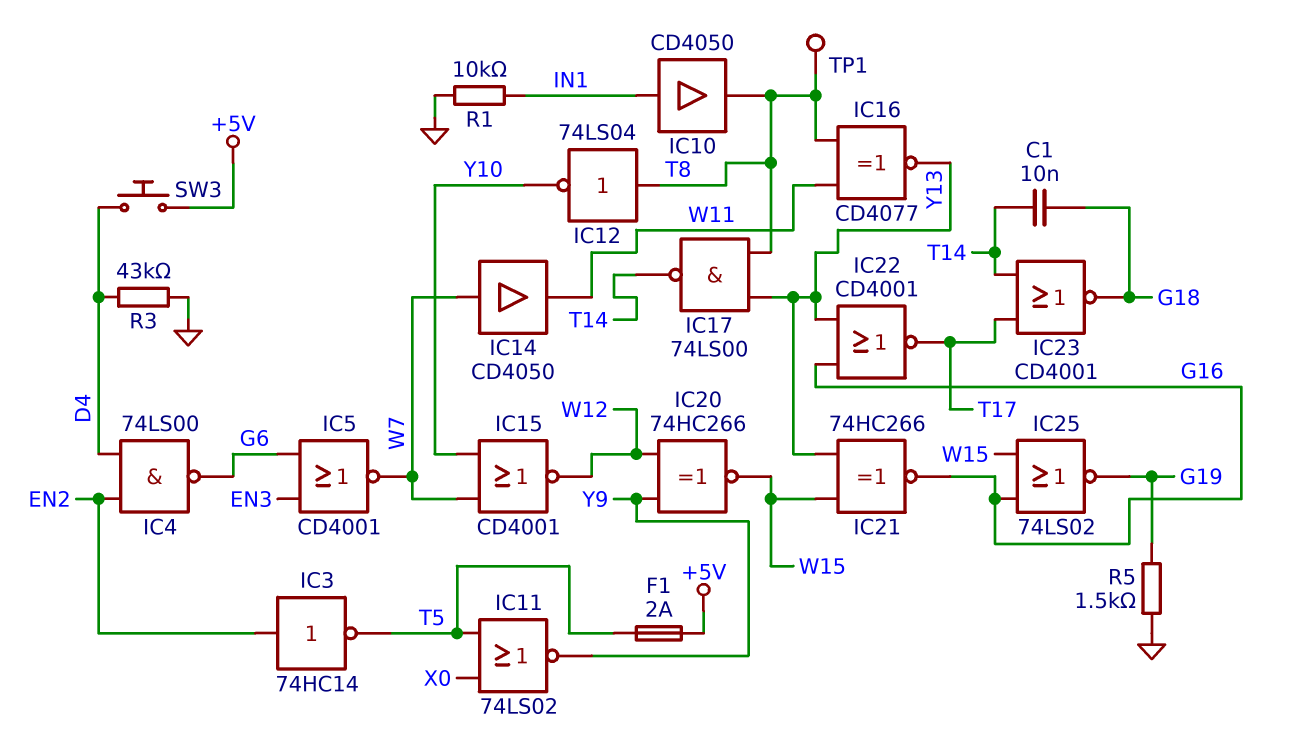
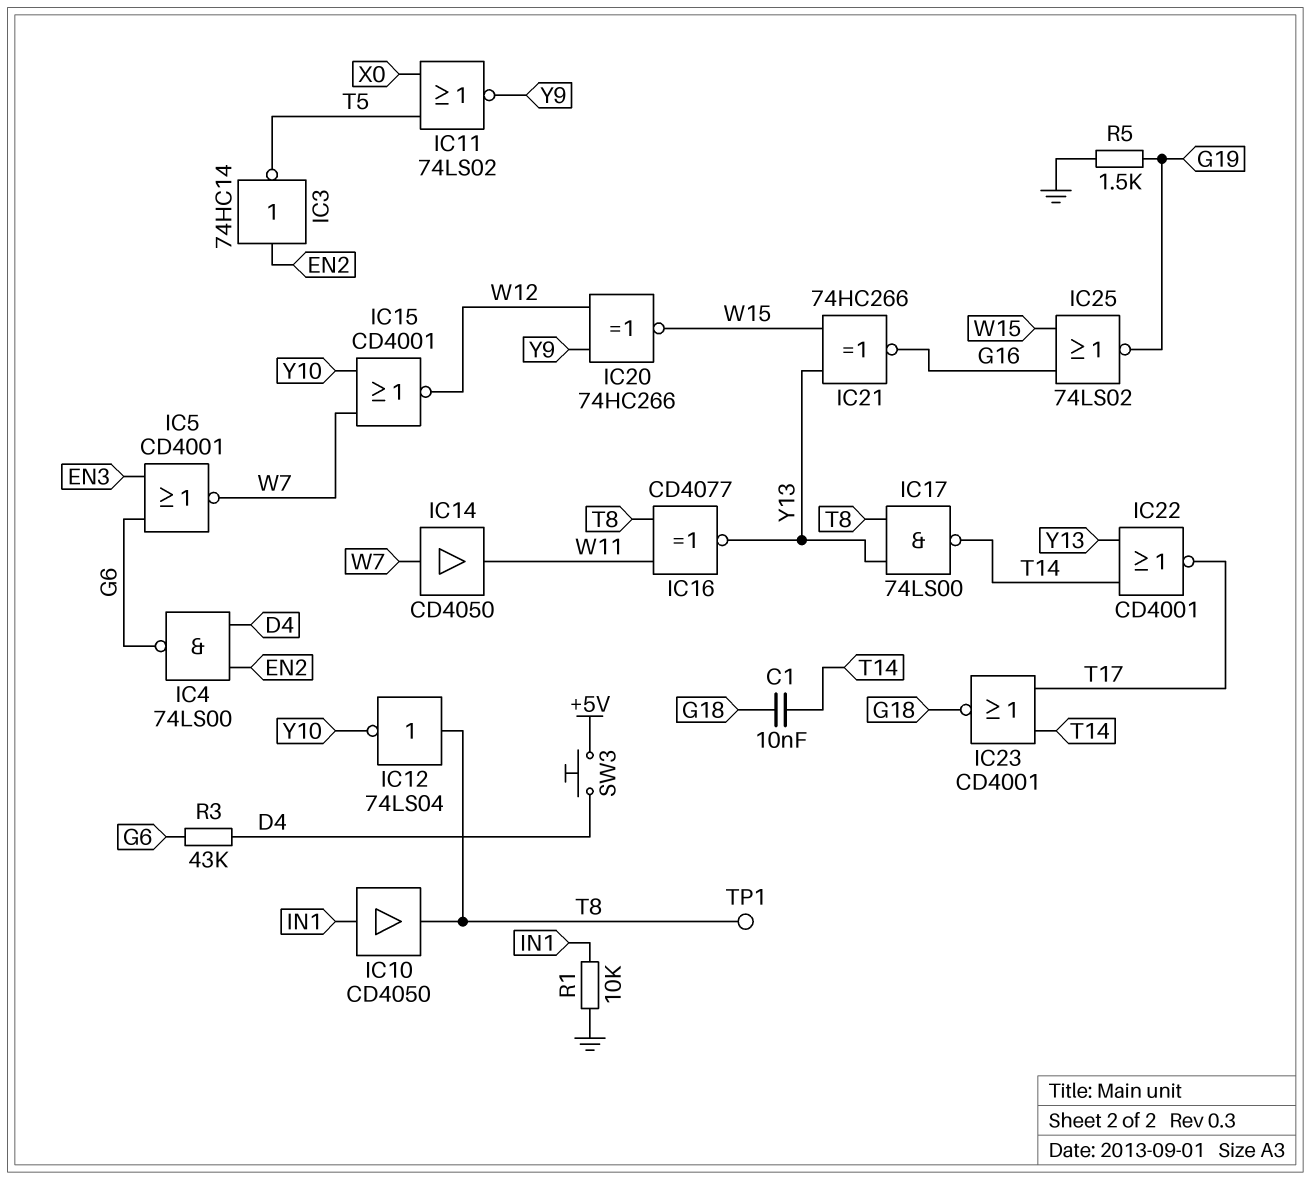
F1: 2A (+5V, T5) -> none
IC22: NOR CD4001 (in G16, in Y13, out T17) -> NOR CD4001 (in T14, in Y13, out T17)
R3: 43k (D4, GND) -> 43k (D4, G6)

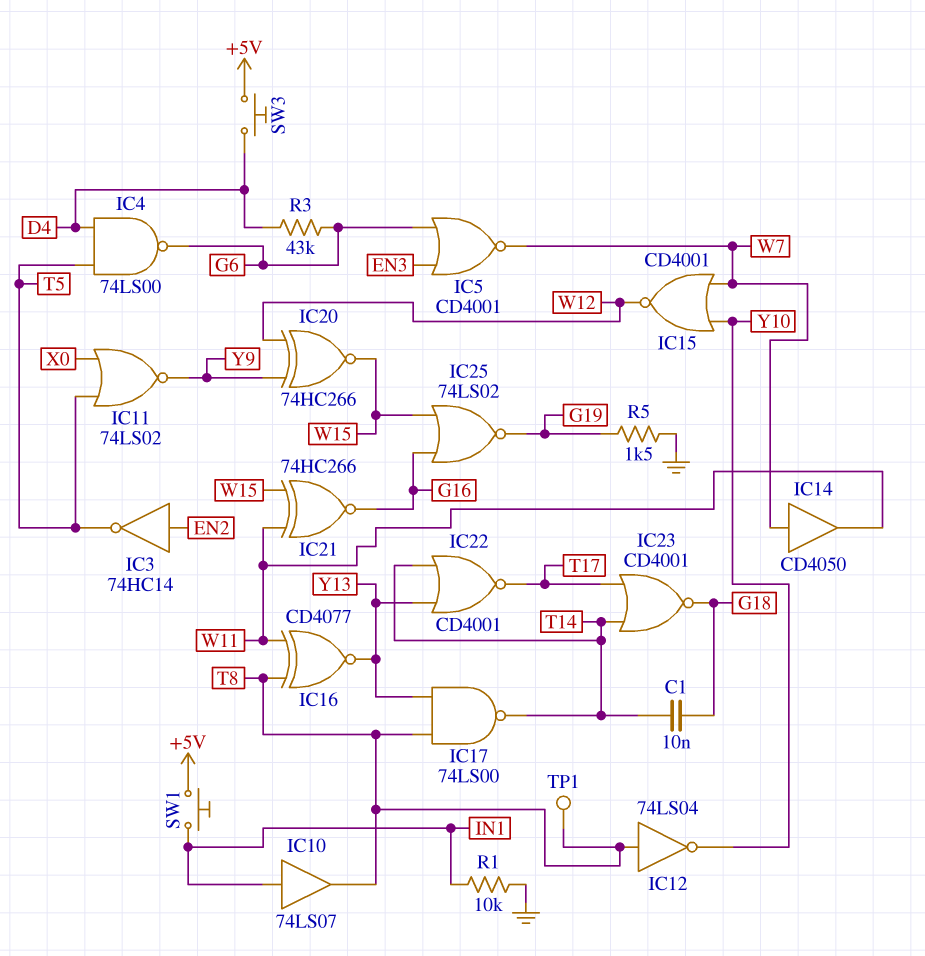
IC4: NAND 74LS00 (in D4, in EN2, out G6) -> NAND 74LS00 (in D4, in T5, out G6)
IC10: buffer CD4050 (in IN1, out T8) -> buffer 74LS07 (in IN1, out T8)
IC21: XNOR 74HC266 (in W15, in Y13, out G16) -> XNOR 74HC266 (in W11, in W15, out G16)
SW1: none -> button (+5V, IN1)

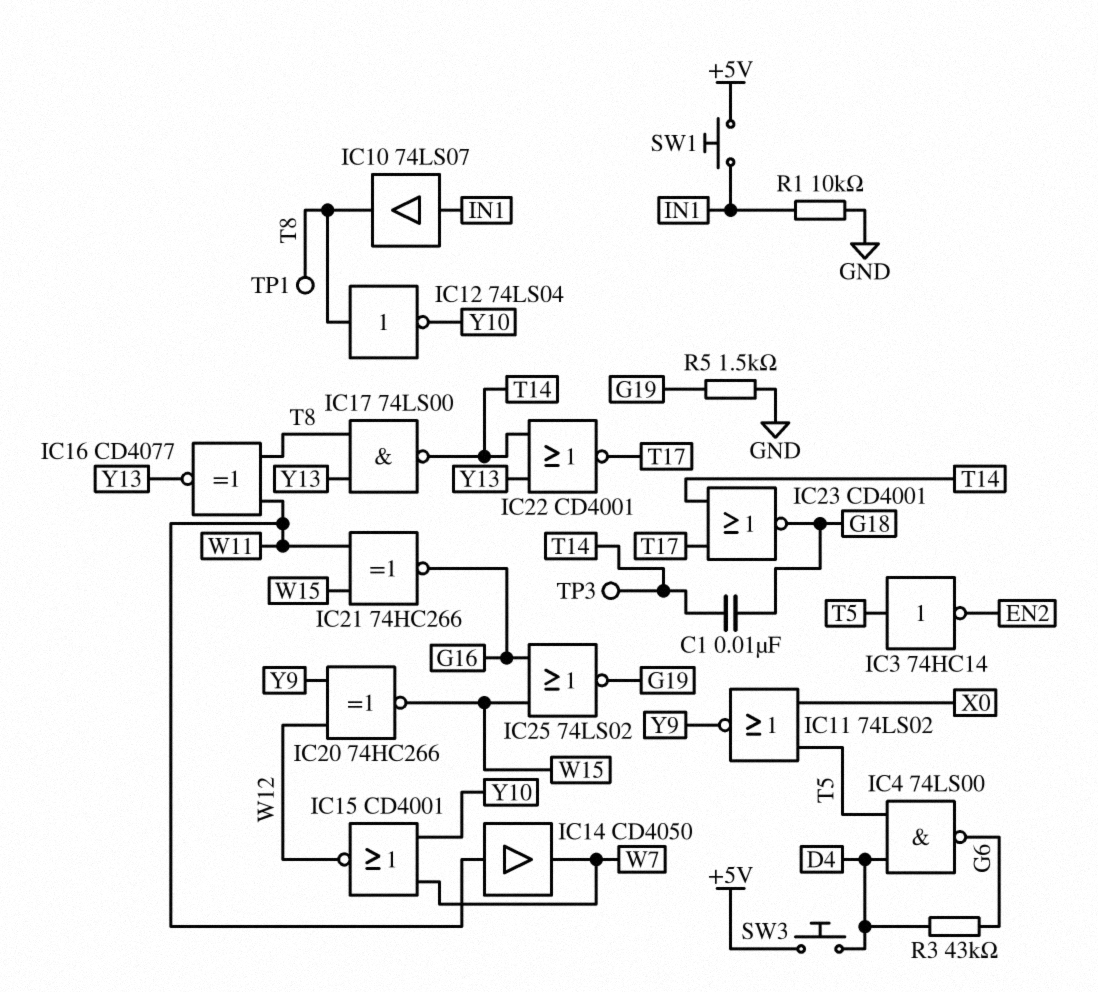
IC3: NOT 74HC14 (in EN2, out T5) -> NOT 74HC14 (in T5, out EN2)
IC5: NOR CD4001 (in EN3, in G6, out W7) -> none
IC14: buffer CD4050 (in W7, out W11) -> buffer CD4050 (in W11, out W7)
TP3: none -> test point (T14)

